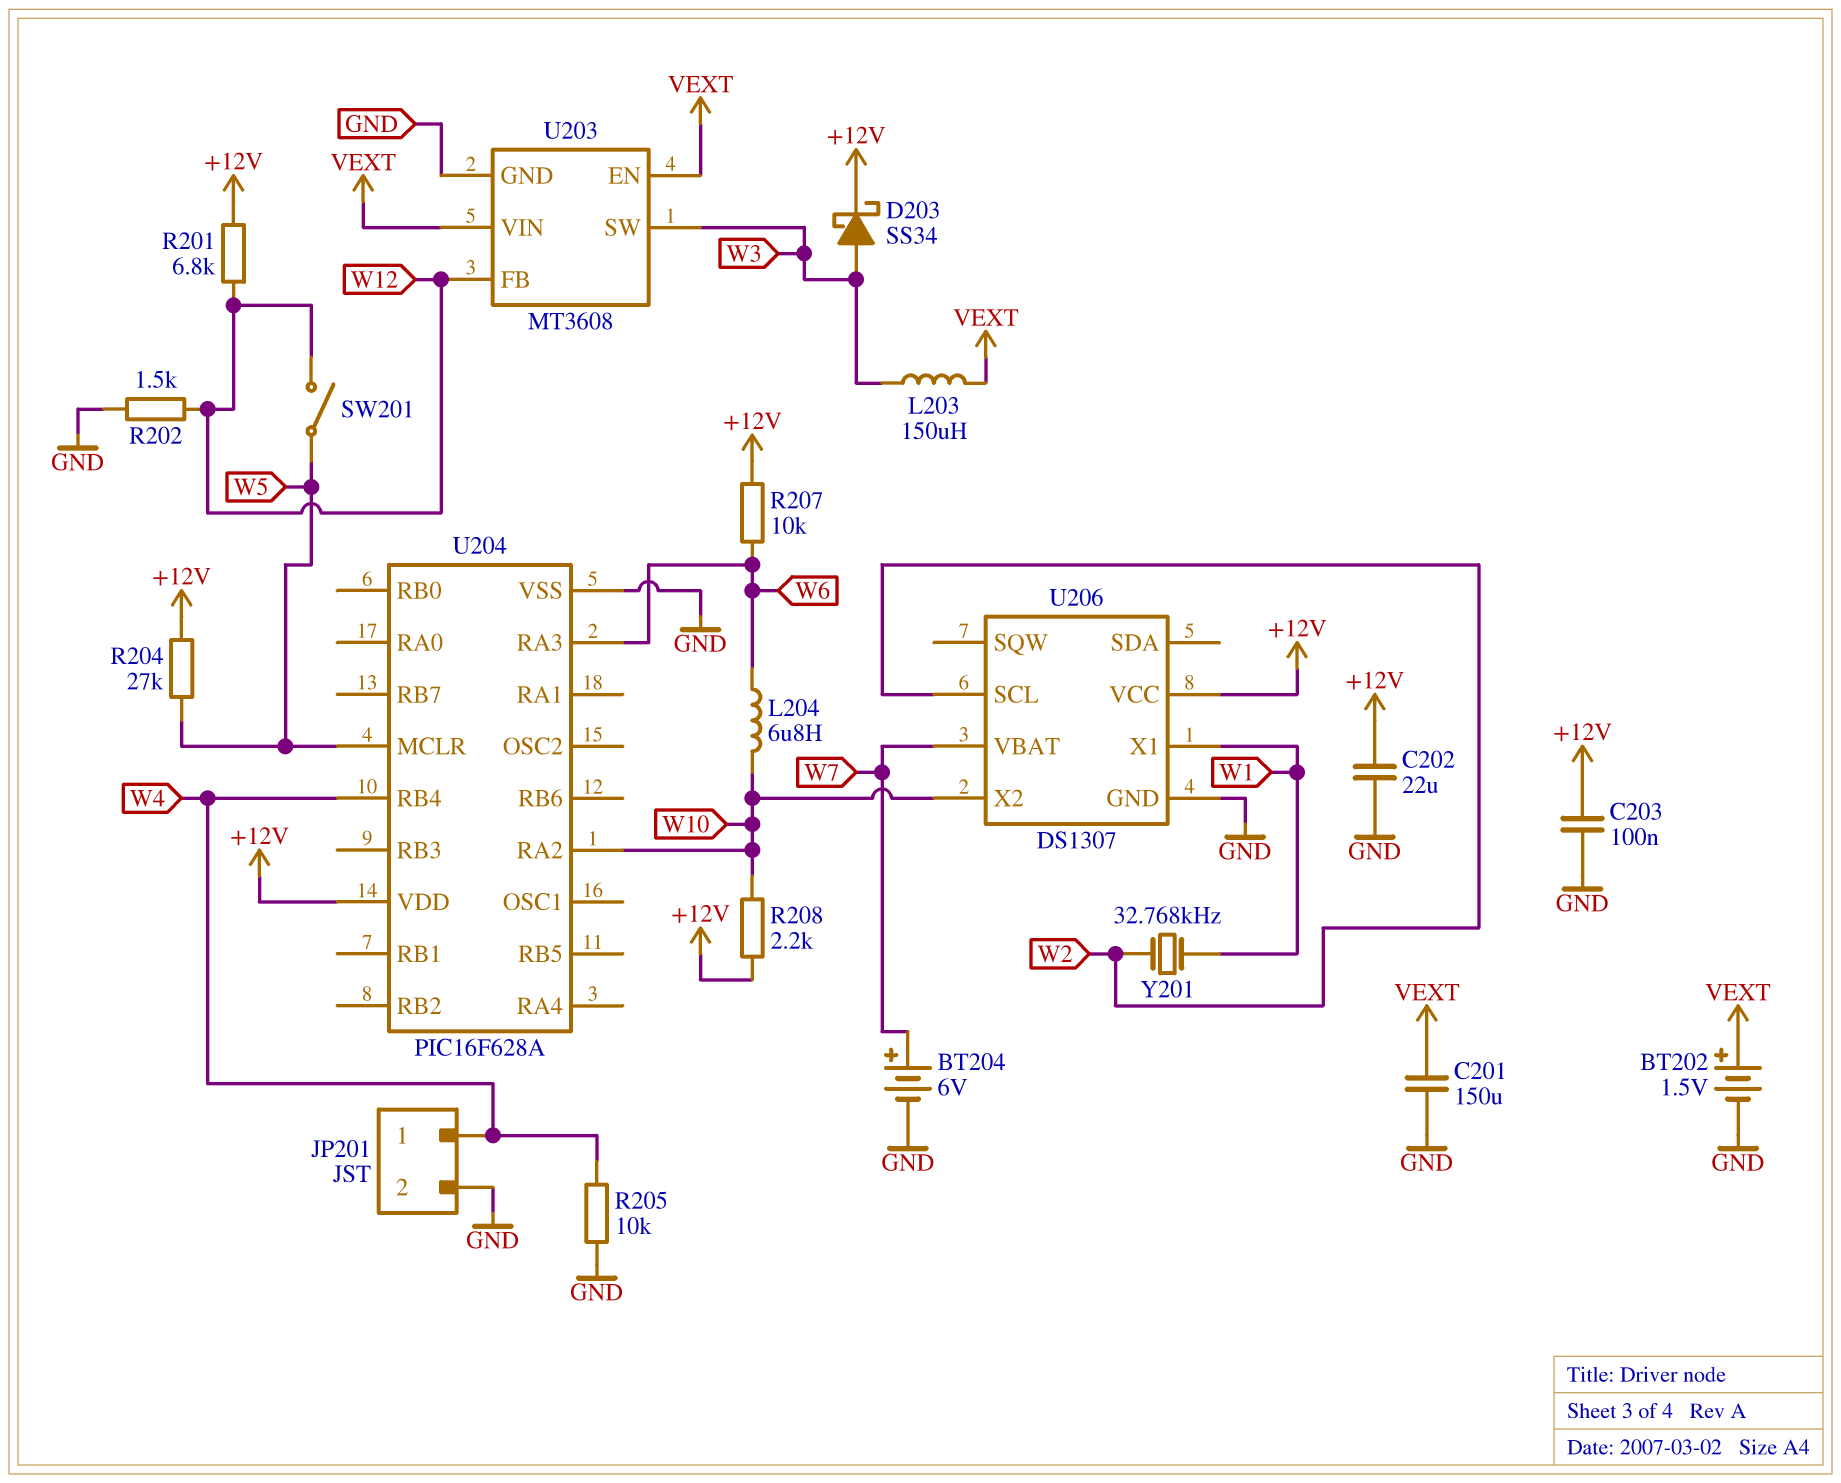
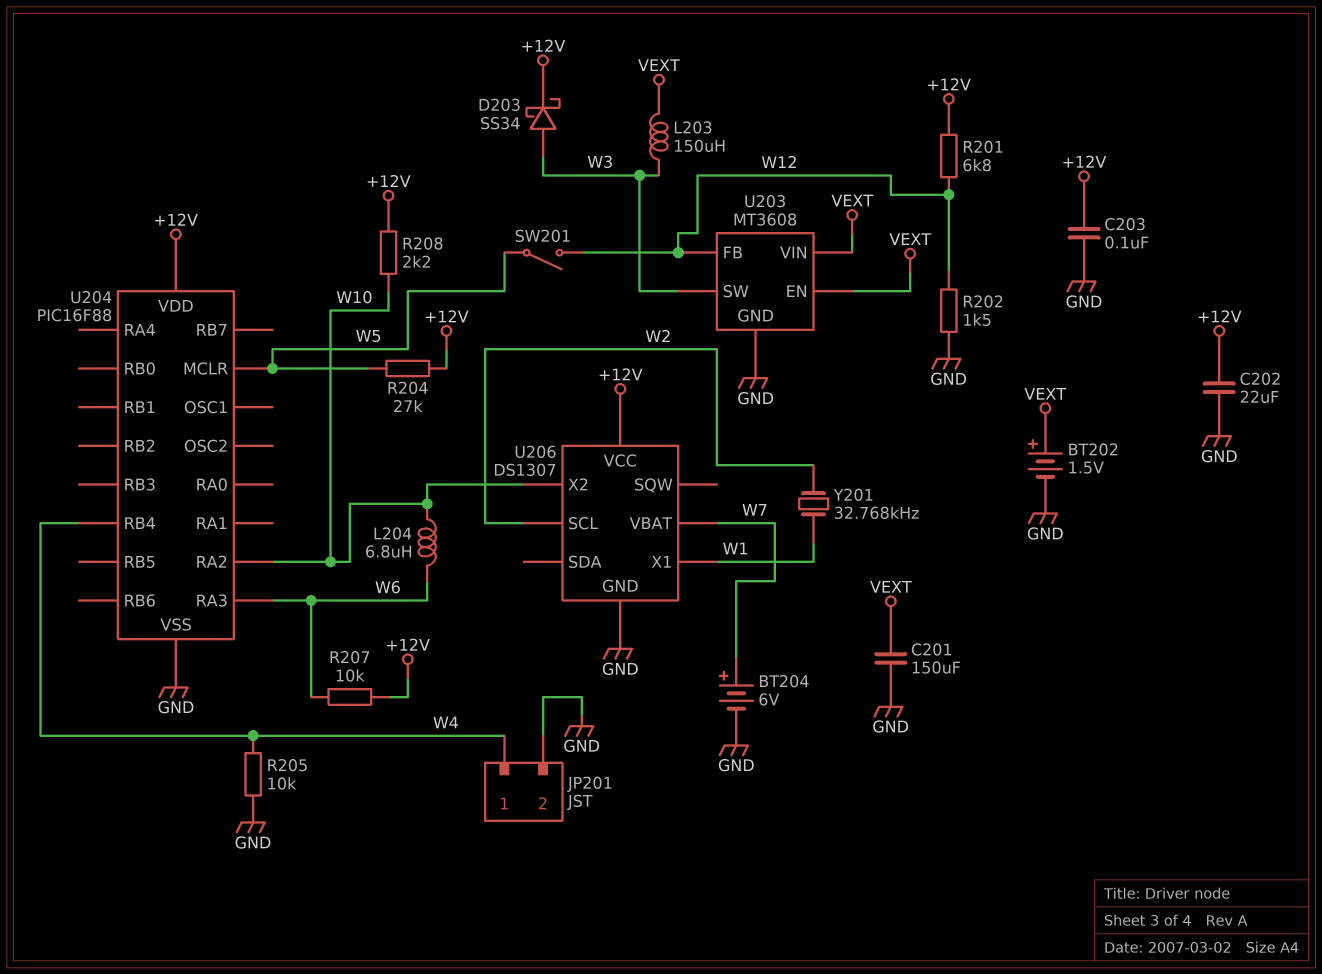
U204: PIC16F628A -> PIC16F88

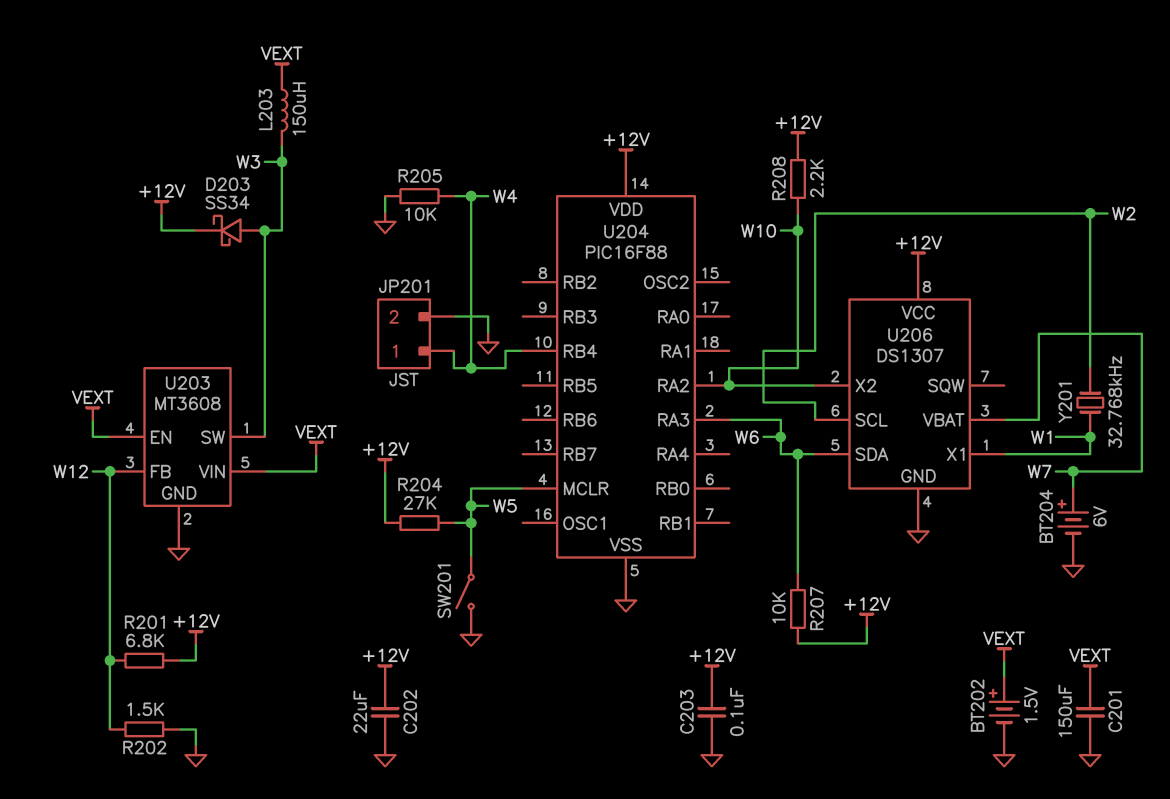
L204: 6.8uH (W6, W10) -> none
SW201: switch (W5, W12) -> switch (GND, W5)
U206 pin SDA: none -> W6

